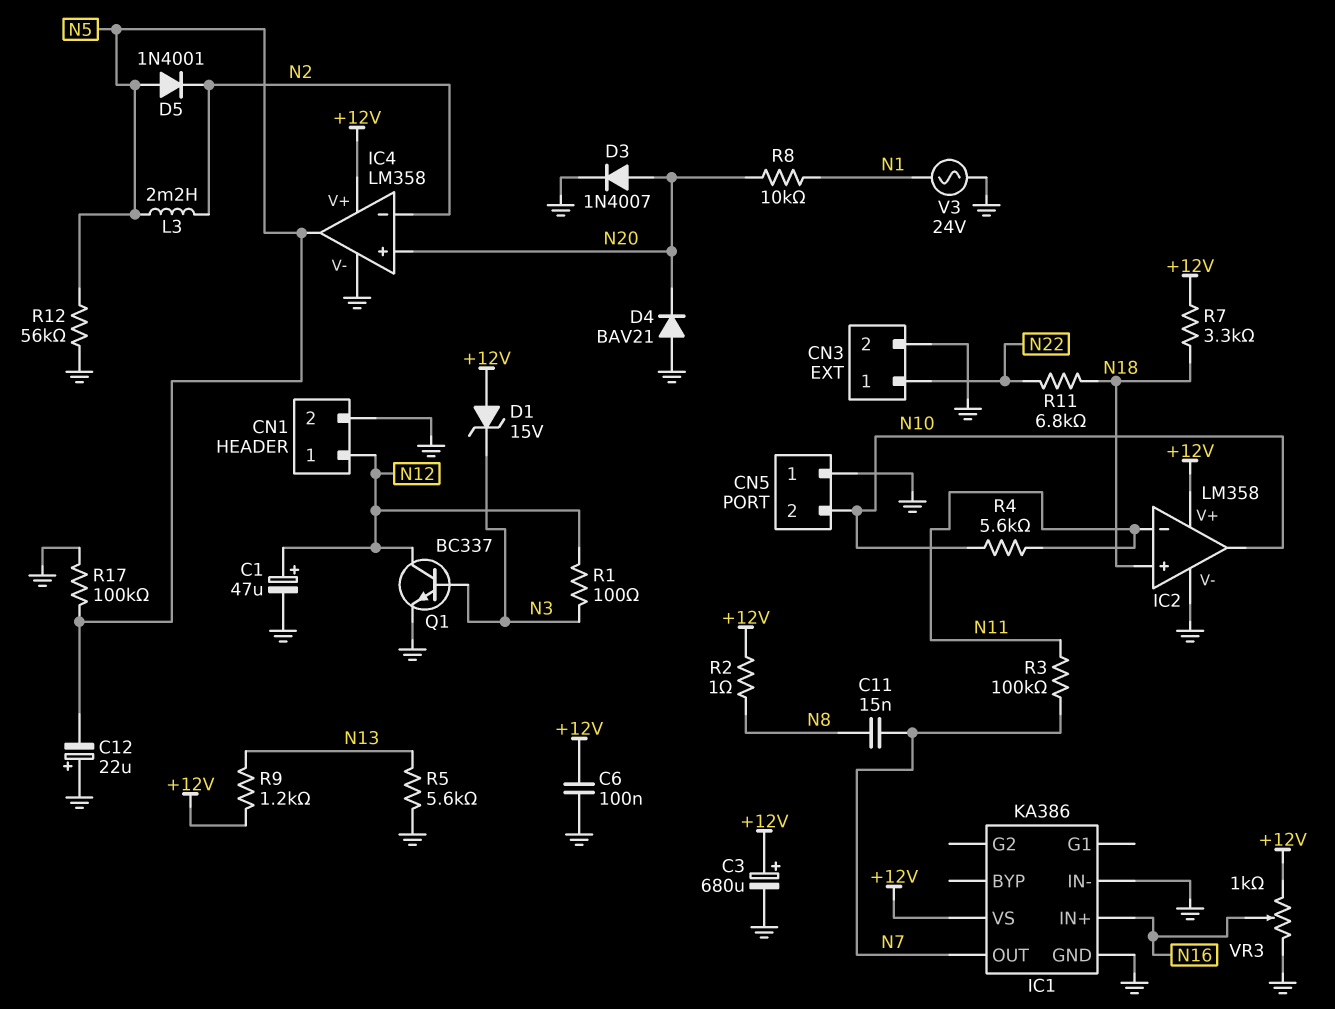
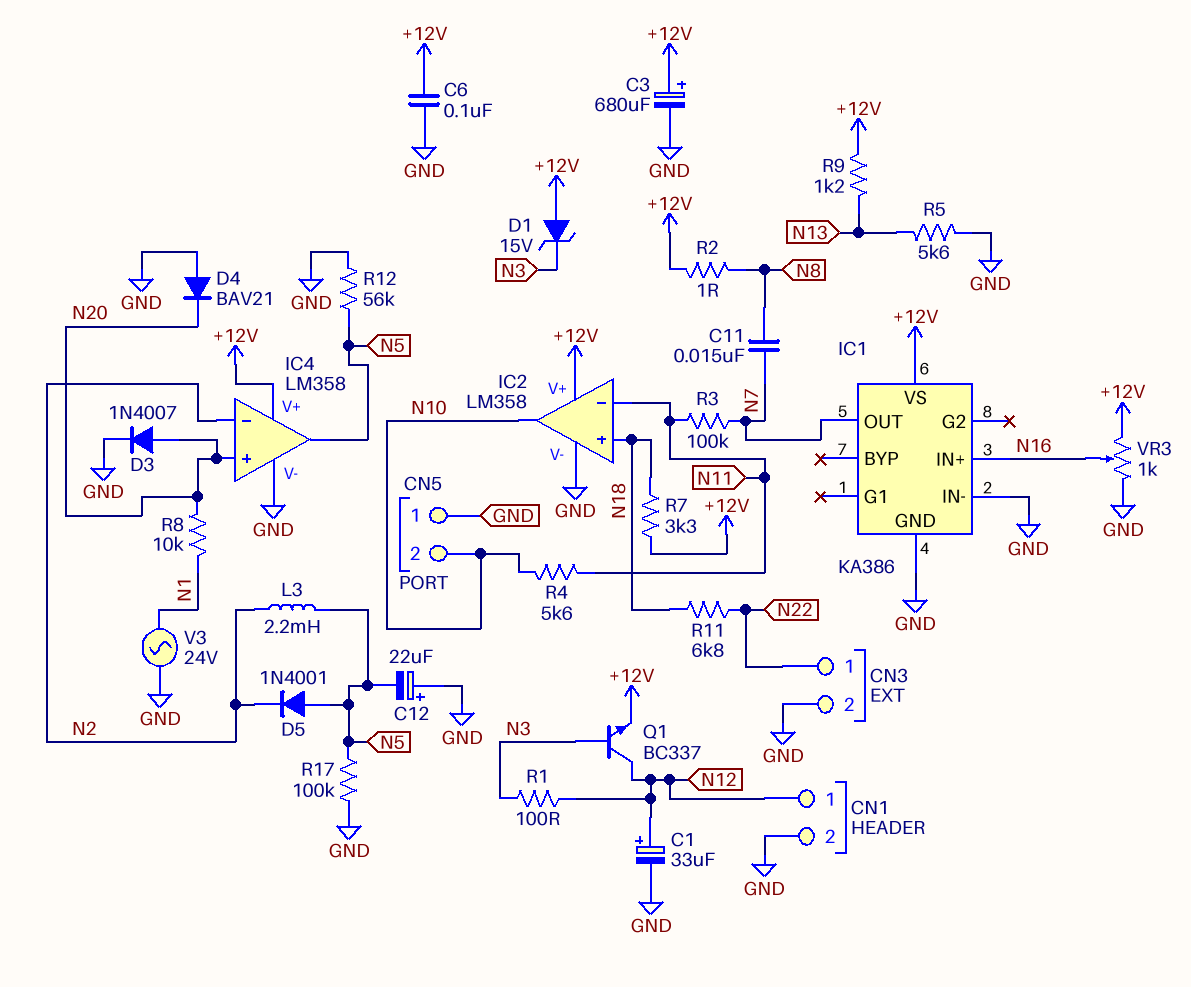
C1: 47uF (plus N12, minus GND) -> 33uF (plus N12, minus GND)
Q1: NPN BC337 (B N3, C N12, E GND) -> NPN BC337 (B N3, C N12, E +12V)

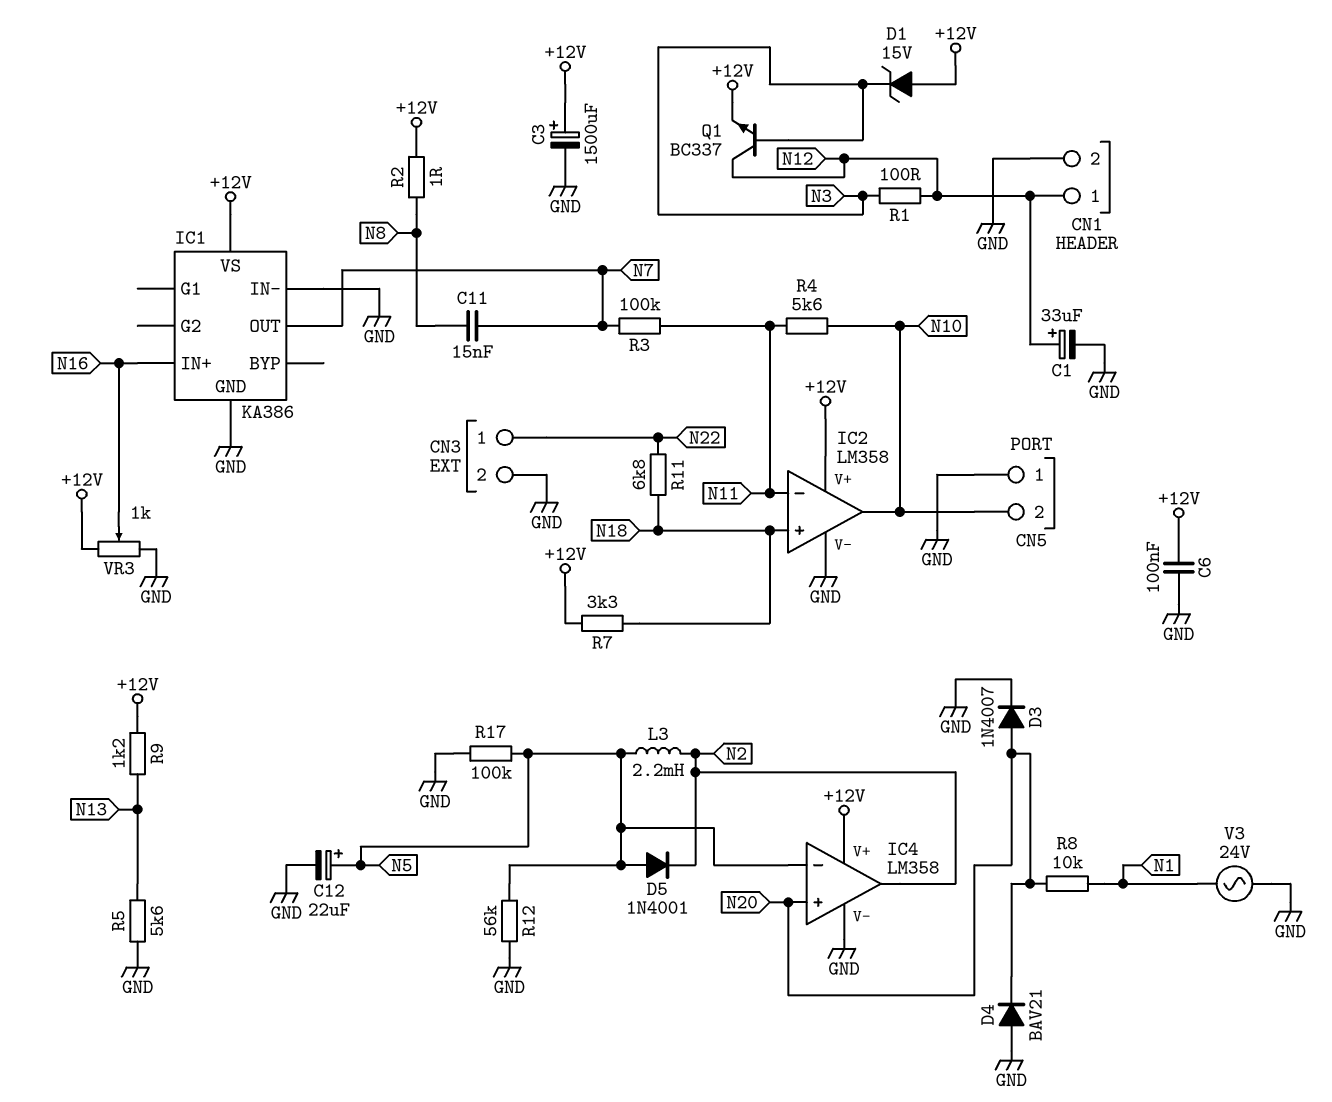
C3: 680uF (plus +12V, minus GND) -> 1500uF (plus +12V, minus GND)
C12: 22uF (plus GND, minus N5) -> 22uF (plus N5, minus GND)
IC4 pin in-: N2 -> N5
IC4 pin out: N5 -> N2

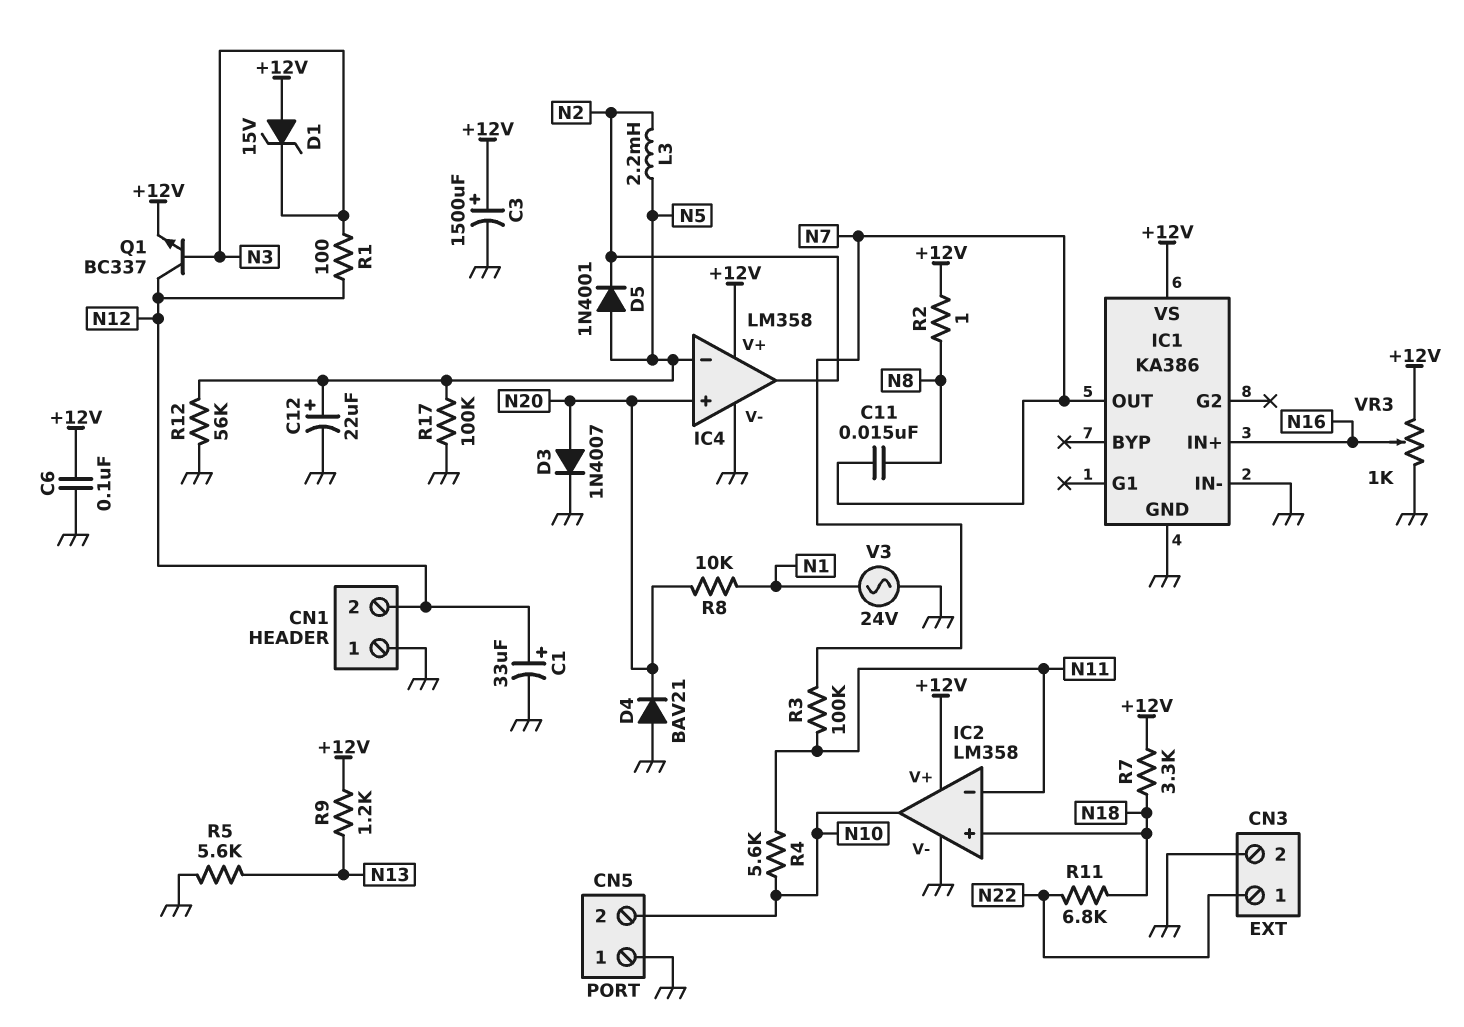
CN1 pin 1: N12 -> GND
CN1 pin 2: GND -> N12

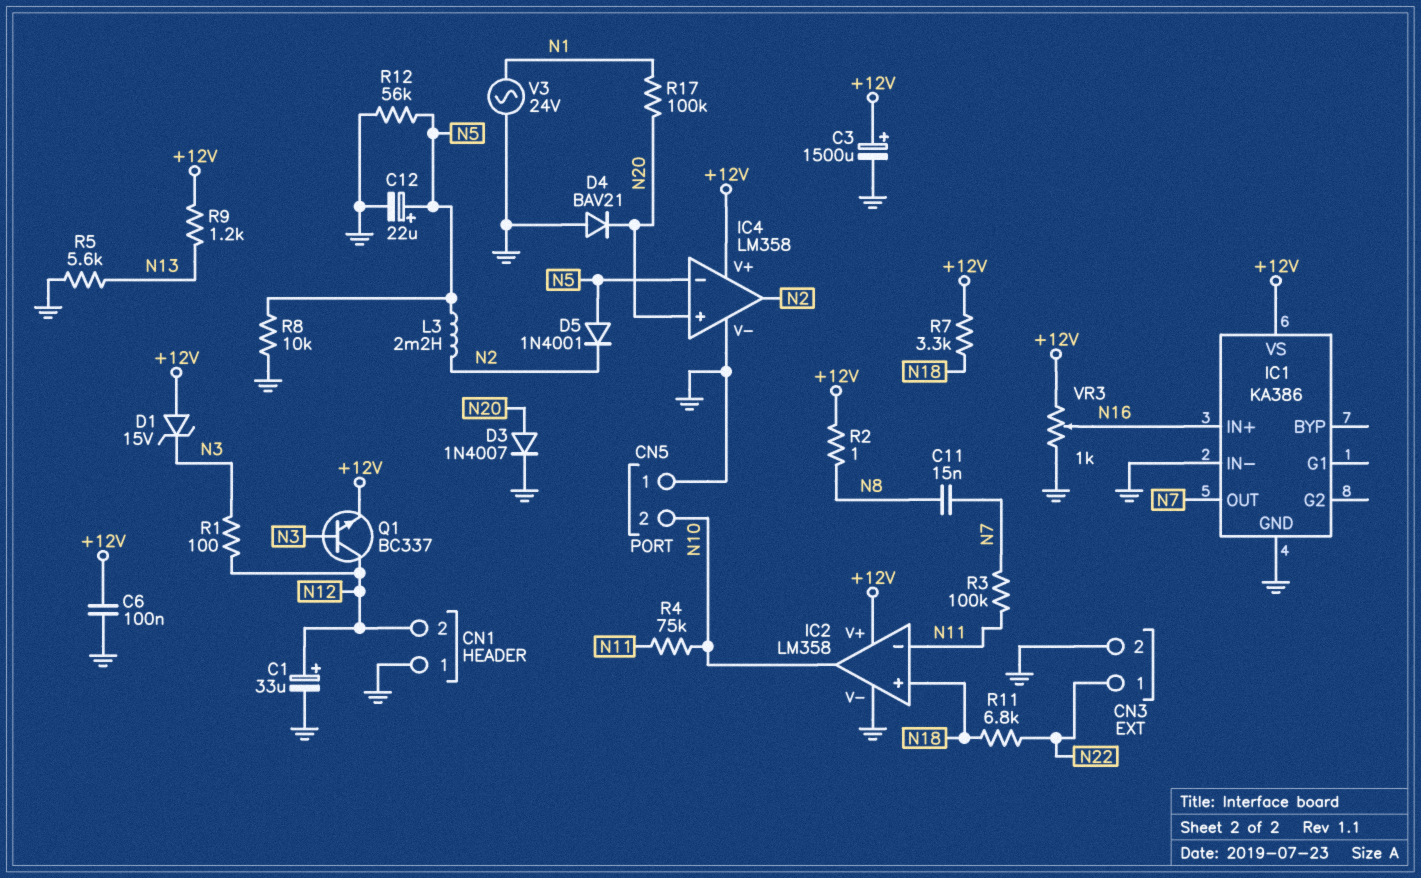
R4: 5.6k (N10, N11) -> 75k (N10, N11)
R8: 10k (N1, N20) -> 10k (GND, N5)
R17: 100k (GND, N5) -> 100k (N1, N20)

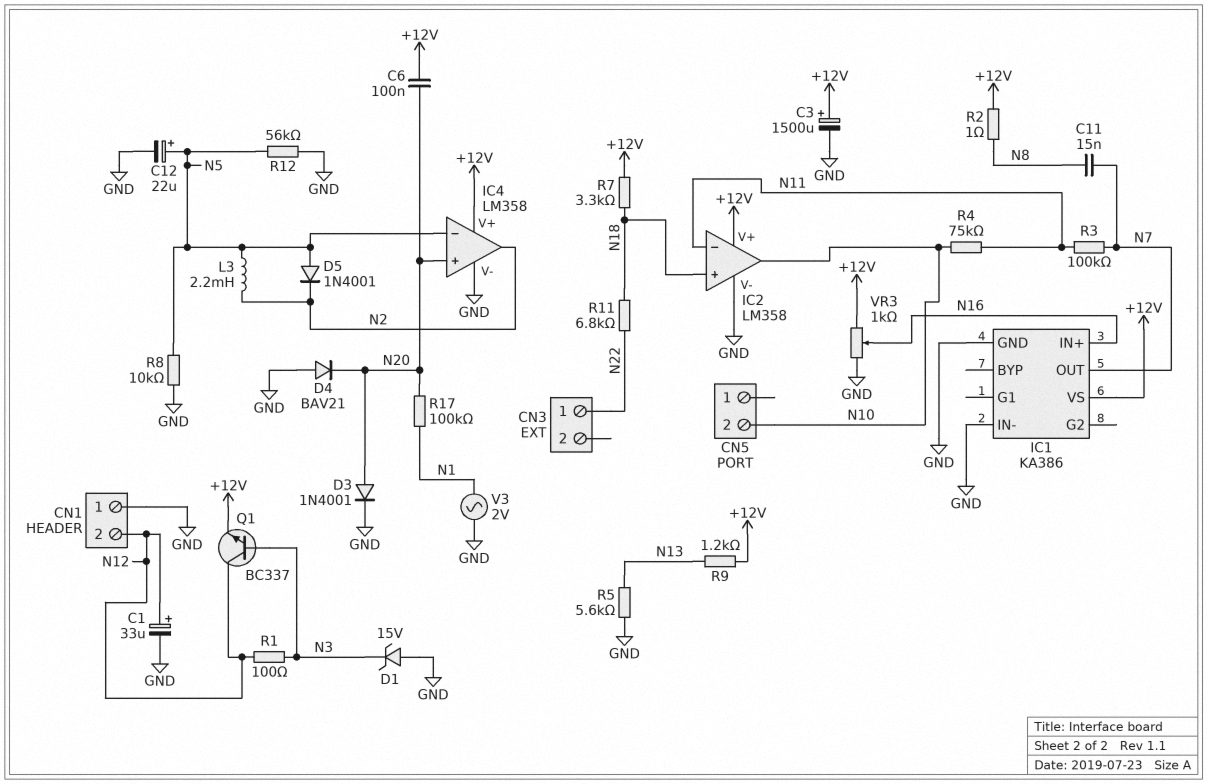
C6: 100nF (+12V, GND) -> 100nF (+12V, N20)
CN3 pin 2: GND -> none
CN5 pin 1: GND -> none
D1: zener 15V (A +12V, K N3) -> zener 15V (A GND, K N3)
D3: diode 1N4007 (A N20, K GND) -> diode 1N4001 (A N20, K GND)
V3: AC 24V (GND, N1) -> AC 2V (GND, N1)

